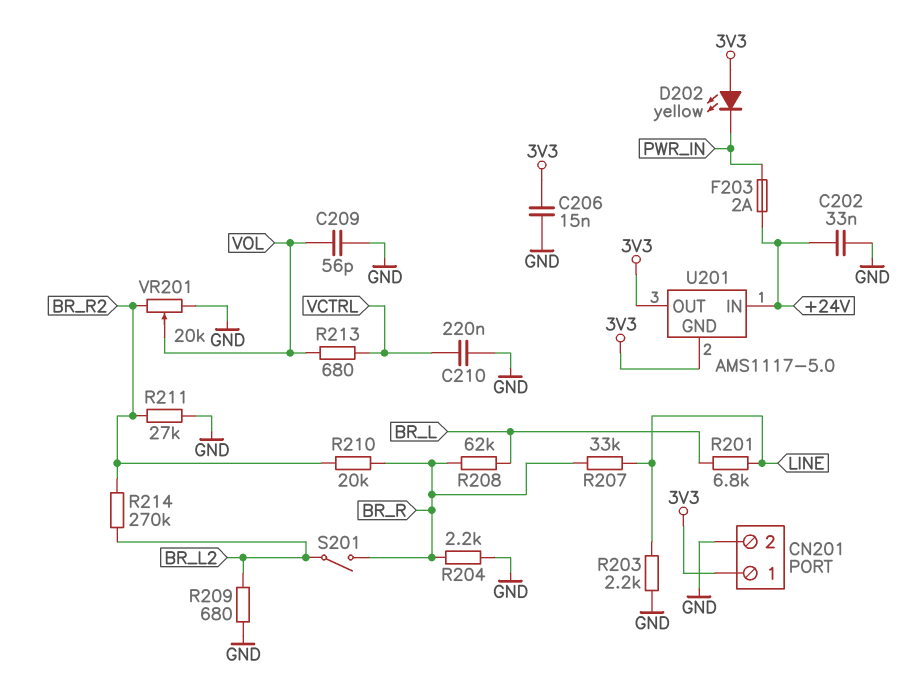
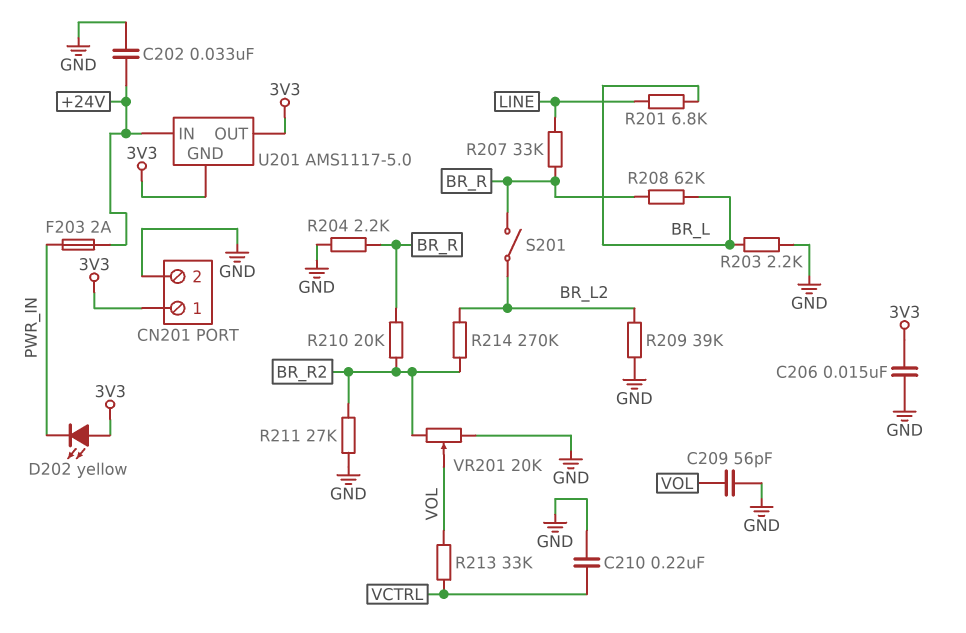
R203: 2.2k (GND, LINE) -> 2.2k (BR_L, GND)
R209: 680 (BR_L2, GND) -> 39k (BR_L2, GND)
R213: 680 (VCTRL, VOL) -> 33k (VCTRL, VOL)

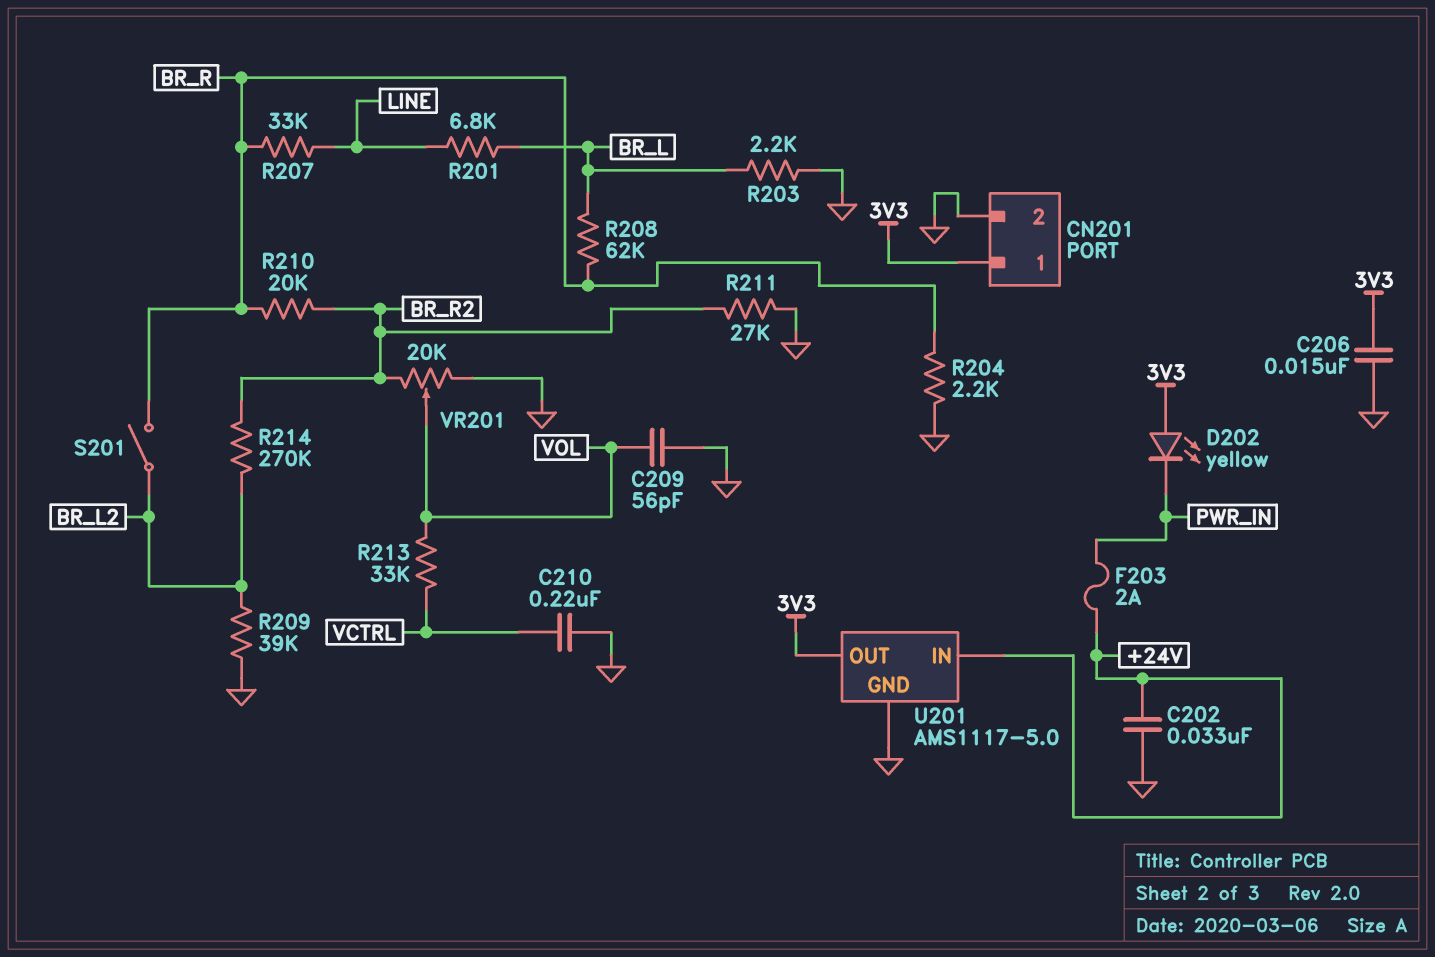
U201 pin GND: 3V3 -> GND

